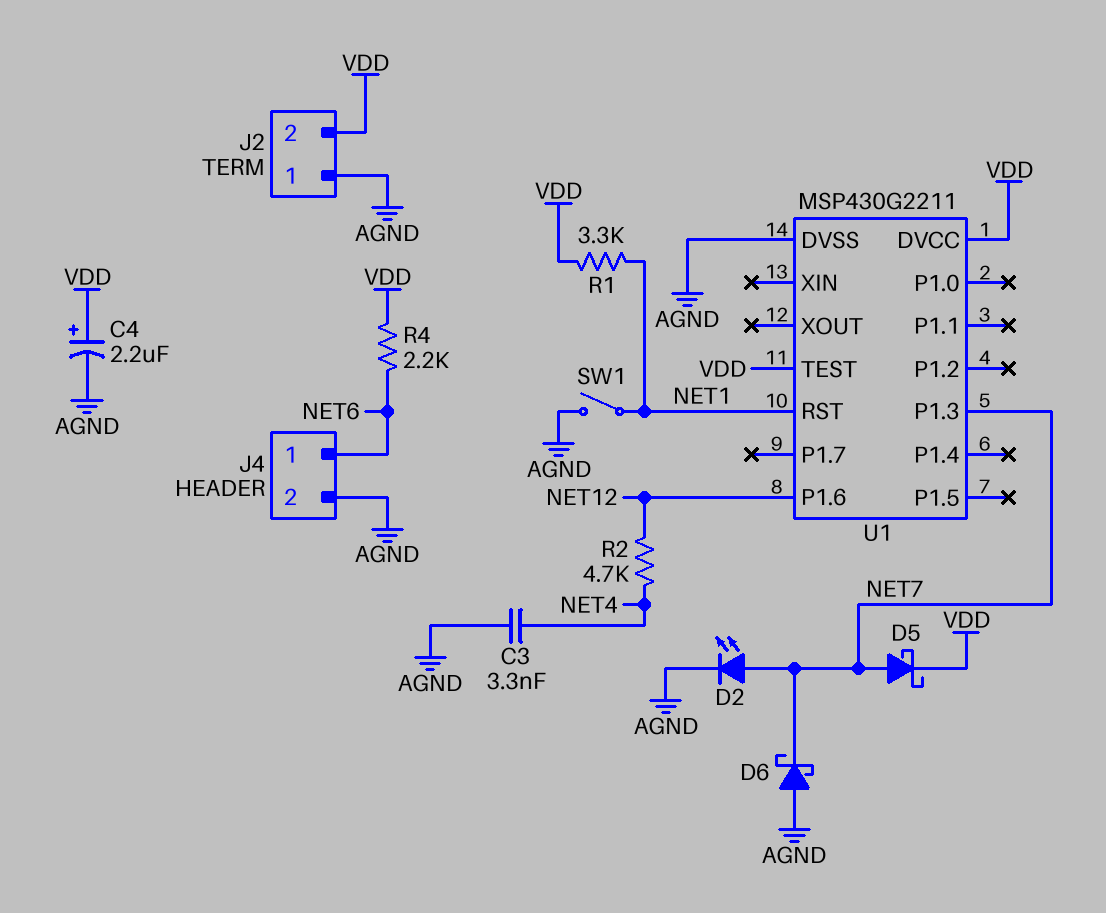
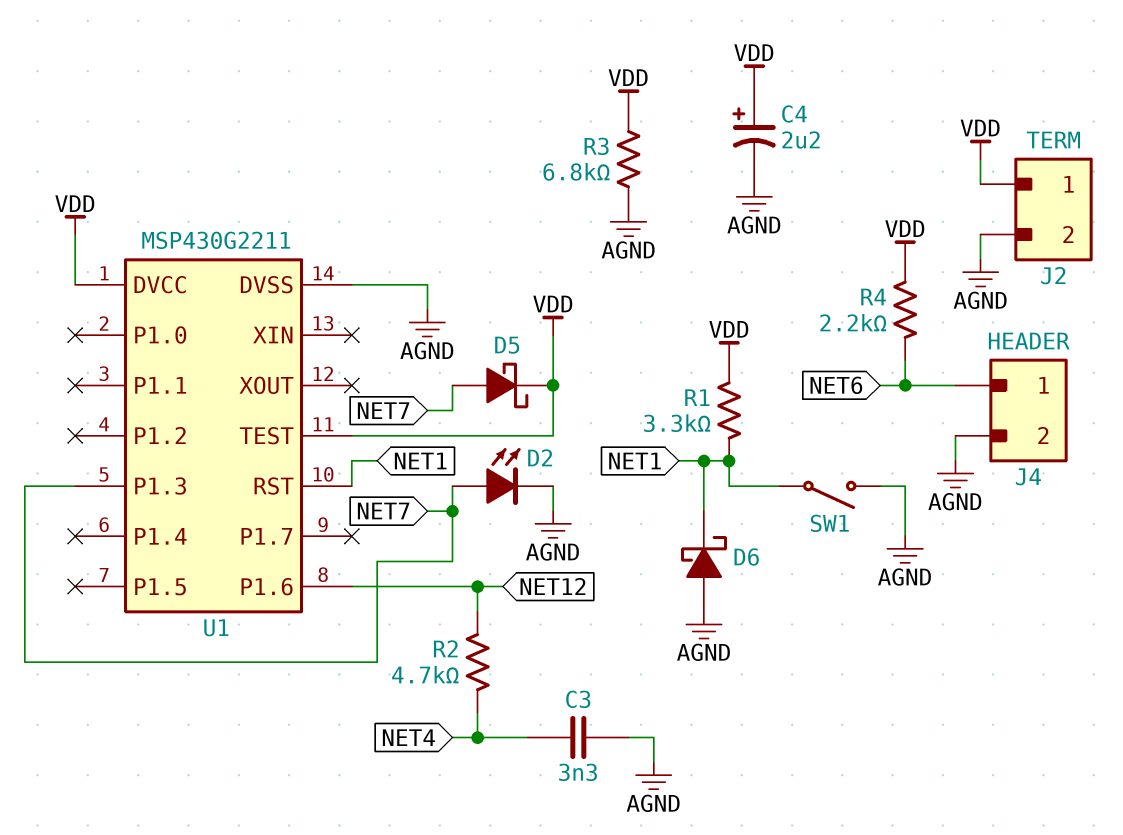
D6: schottky (A AGND, K NET7) -> schottky (A AGND, K NET1)
J2 pin 1: AGND -> VDD
J2 pin 2: VDD -> AGND
R3: none -> 6.8k (AGND, VDD)

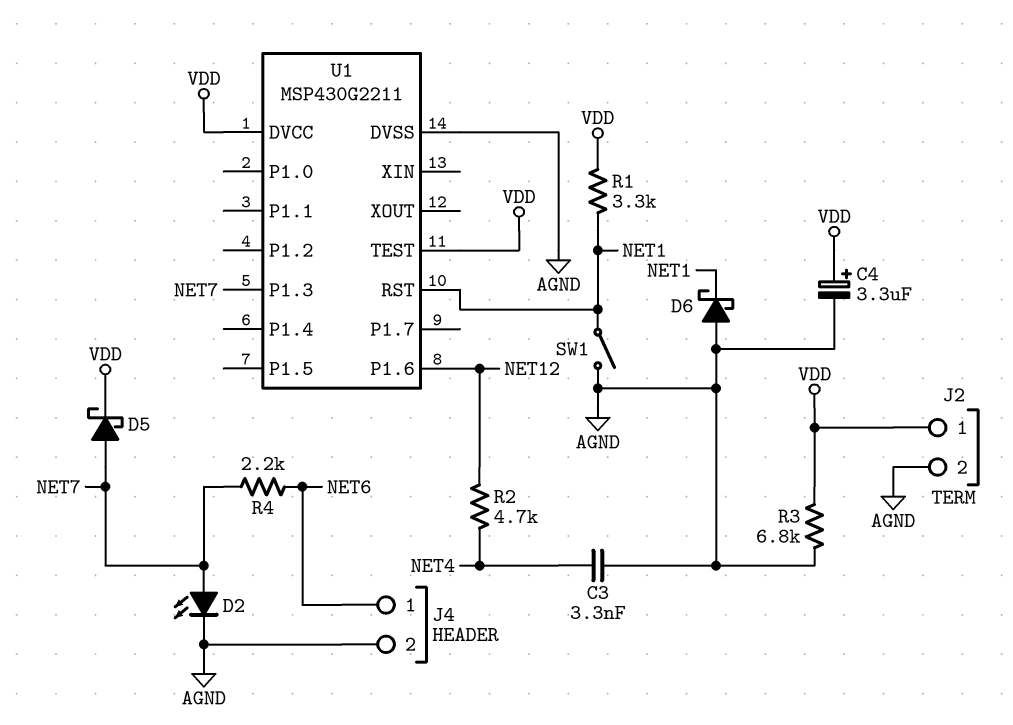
C4: 2.2uF (plus VDD, minus AGND) -> 3.3uF (plus VDD, minus AGND)
R4: 2.2k (NET6, VDD) -> 2.2k (NET6, NET7)

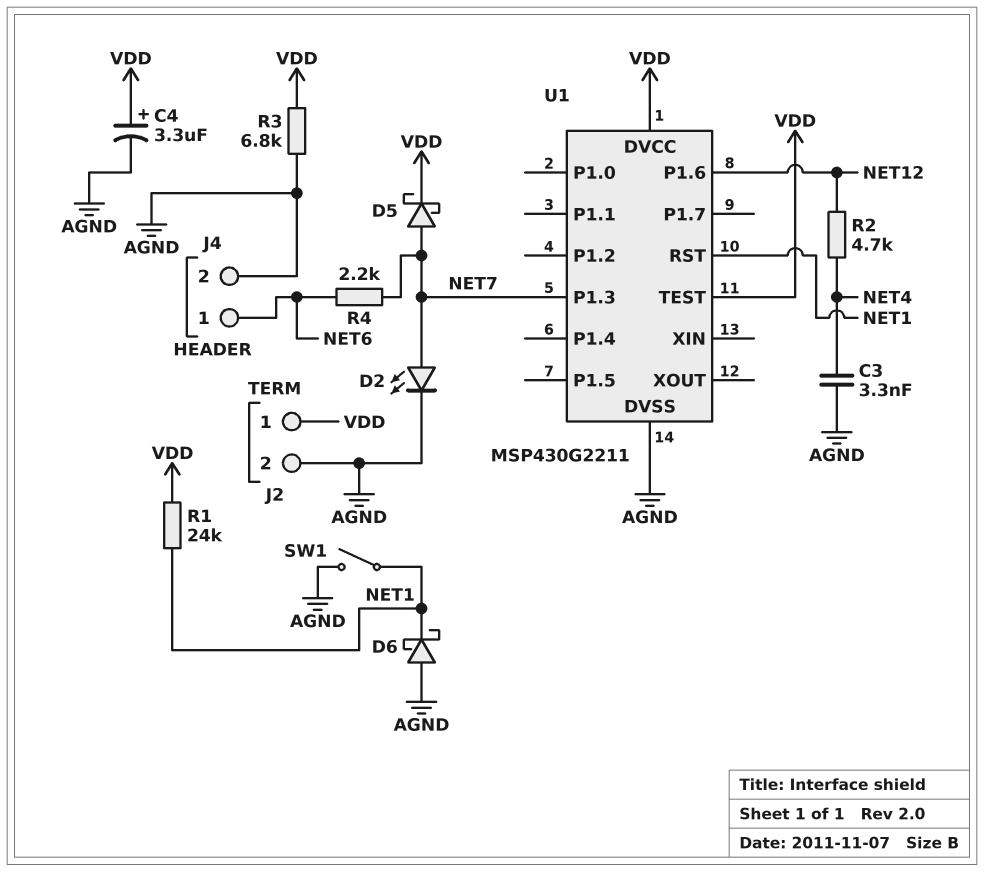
R1: 3.3k (NET1, VDD) -> 24k (NET1, VDD)

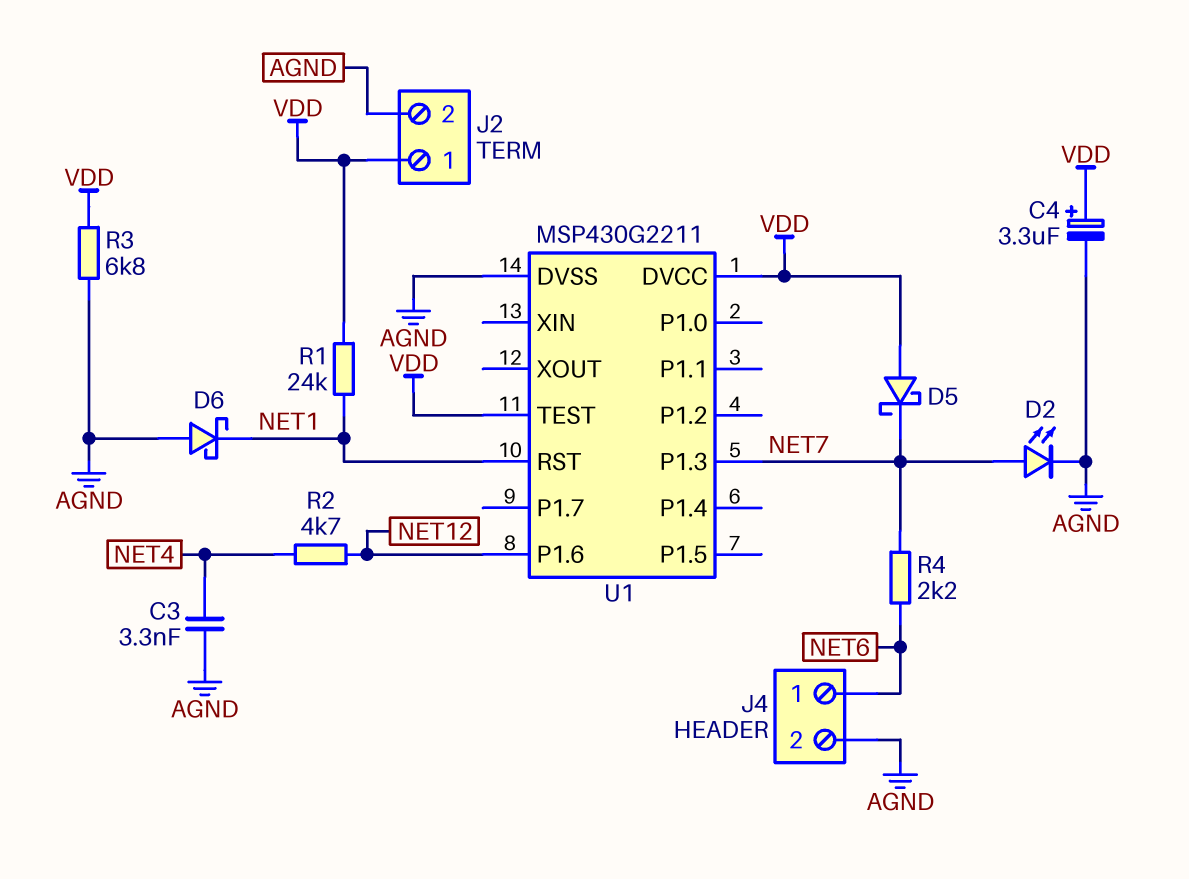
D5: schottky (A NET7, K VDD) -> schottky (A VDD, K NET7)
SW1: switch (AGND, NET1) -> none

